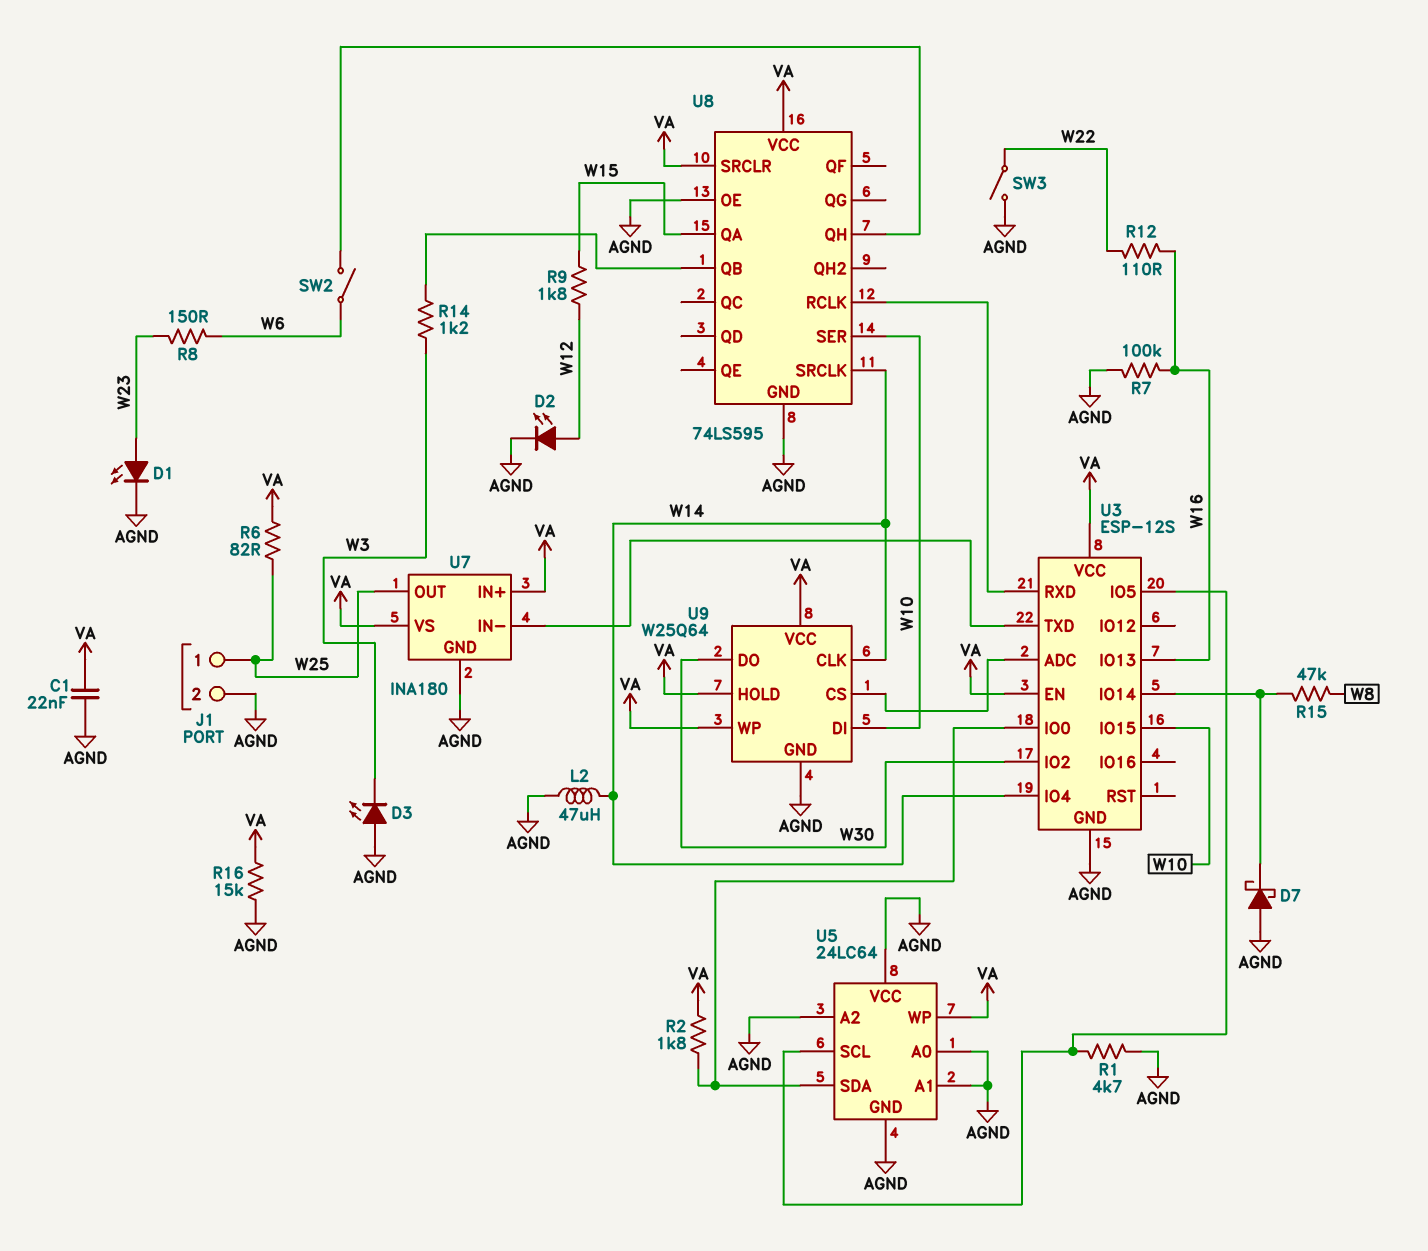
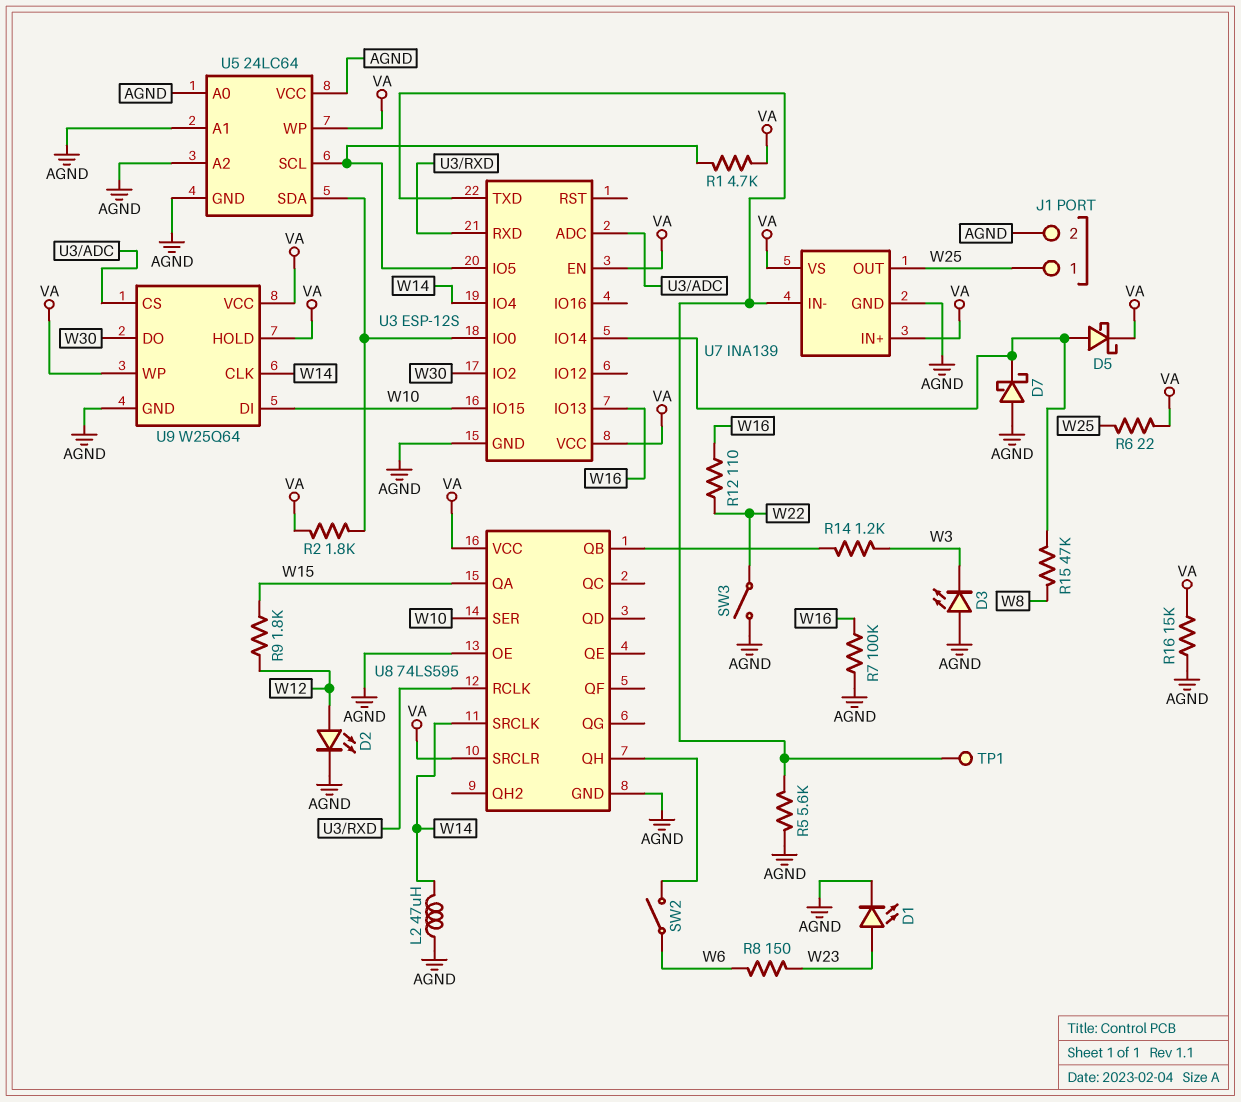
C1: 22nF (AGND, VA) -> none
D5: none -> schottky (A U3/IO14, K VA)
R1: 4.7k (AGND, U3/IO5) -> 4.7k (U3/IO5, VA)
R5: none -> 5.6k (AGND, U3/TXD)
R6: 82 (VA, W25) -> 22 (VA, W25)
TP1: none -> test point (U3/TXD)
U7: INA180 -> INA139

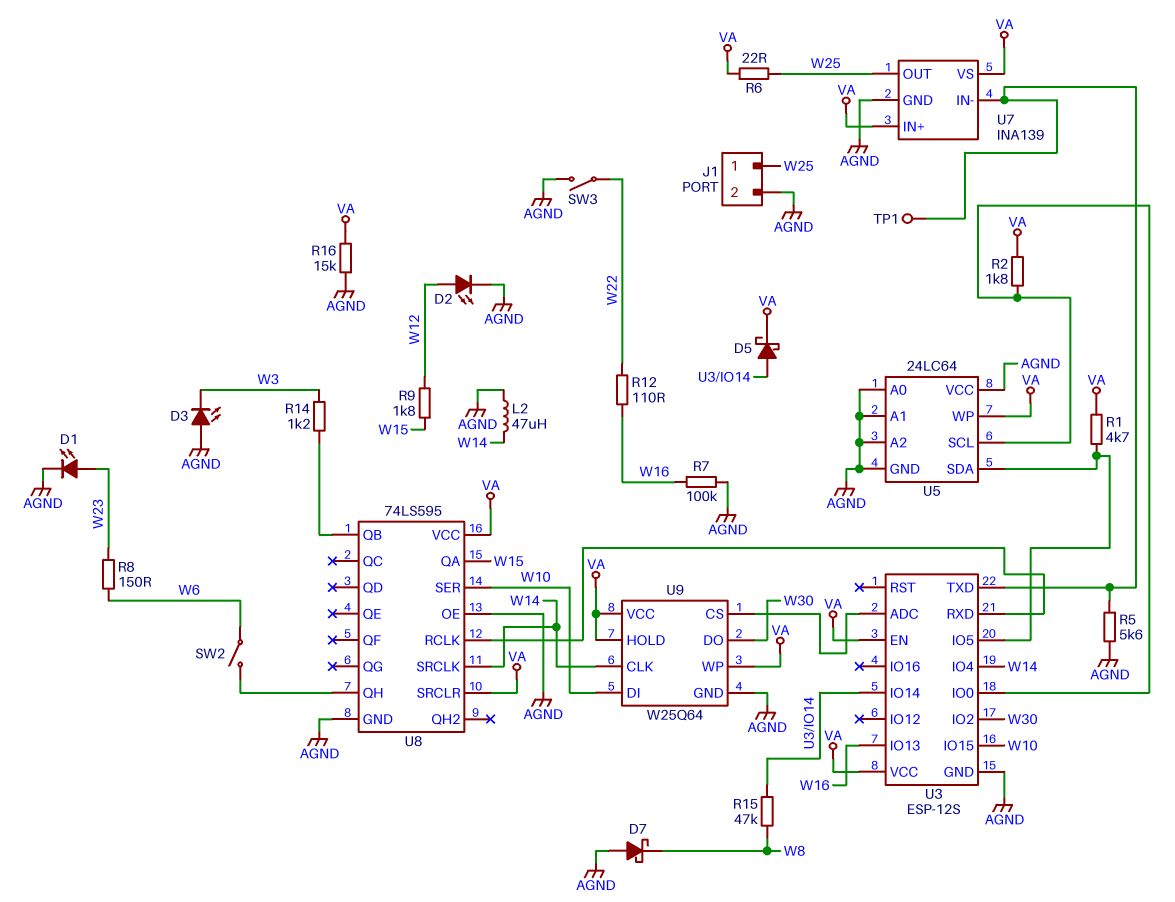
D7: schottky (A AGND, K U3/IO14) -> schottky (A AGND, K W8)
U5 pin SCL: U3/IO5 -> U3/IO0
U5 pin SDA: U3/IO0 -> U3/IO5

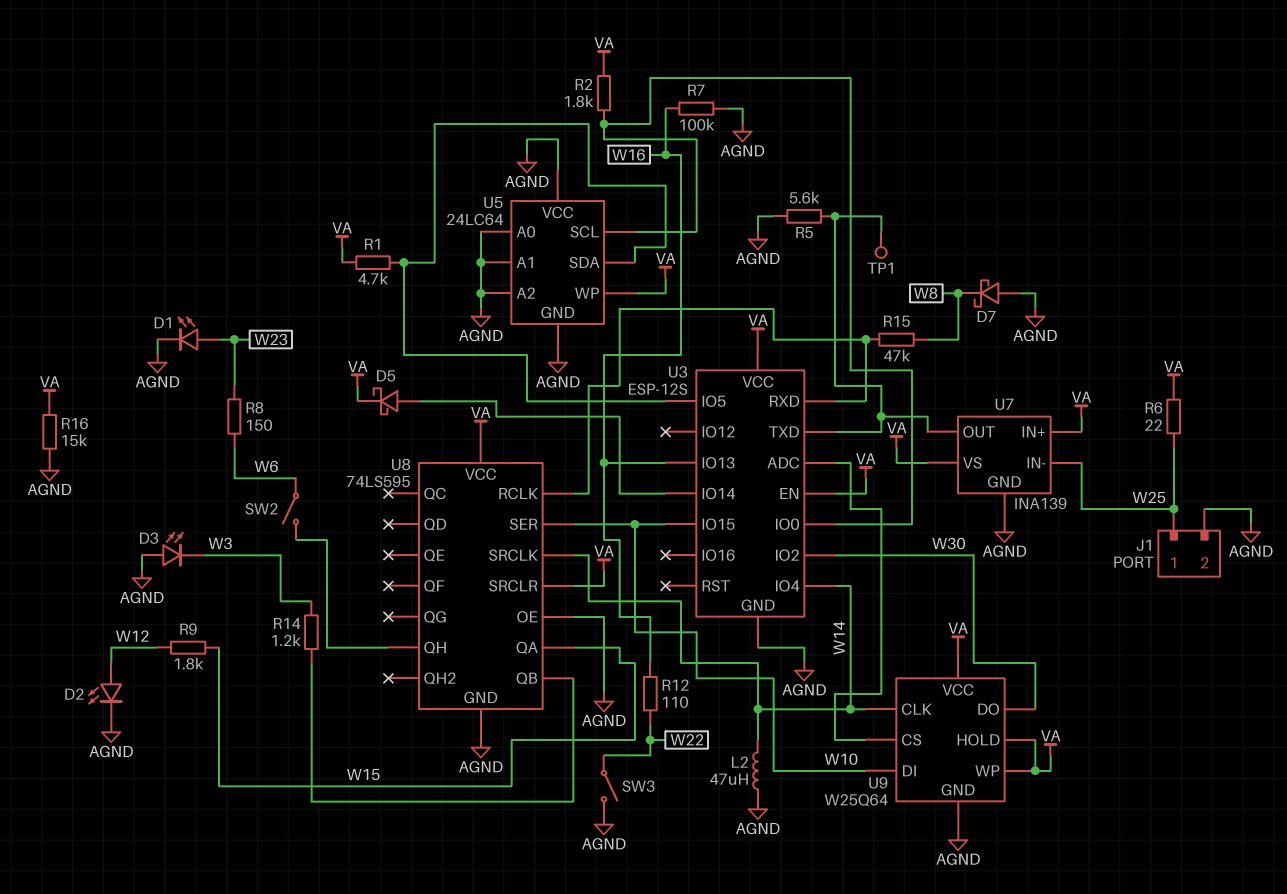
R15: 47k (U3/IO14, W8) -> 47k (U3/RXD, W8)
U7 pin IN-: U3/TXD -> W25
U7 pin OUT: W25 -> U3/TXD

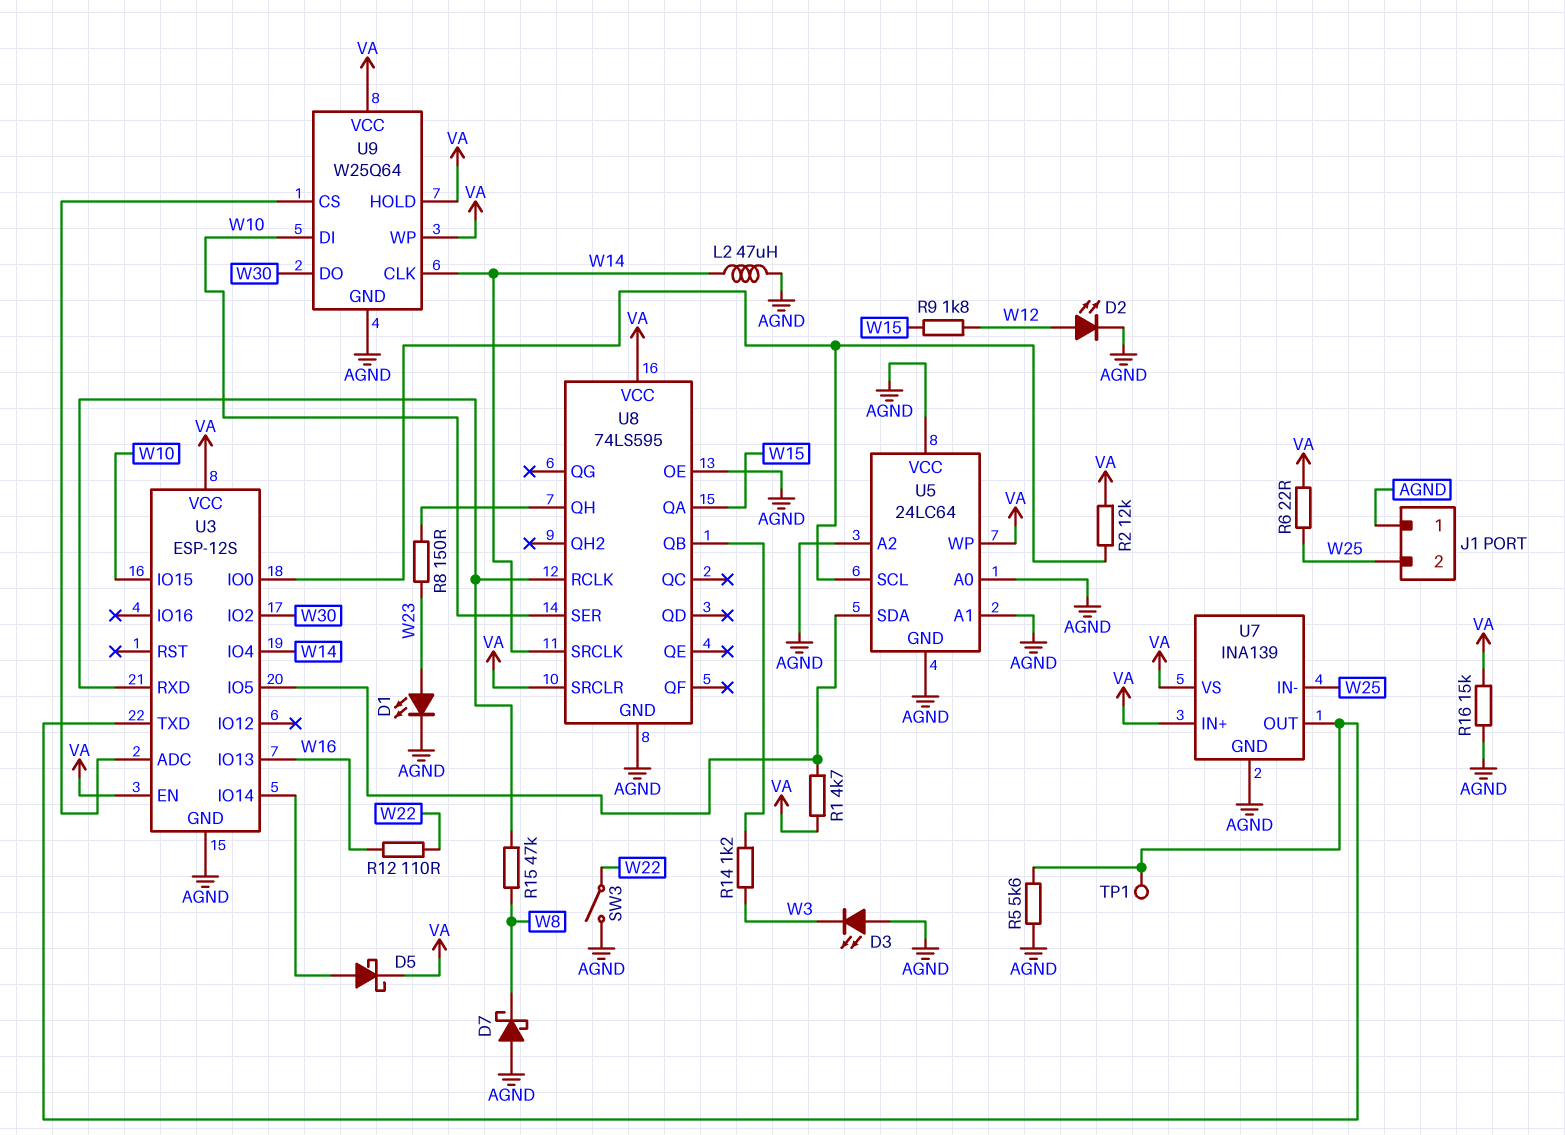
J1 pin 1: W25 -> AGND
J1 pin 2: AGND -> W25
R2: 1.8k (U3/IO0, VA) -> 12k (U3/IO0, VA)
R7: 100k (AGND, W16) -> none
R8: 150 (W6, W23) -> 150 (U8/QH, W23)
SW2: switch (U8/QH, W6) -> none

